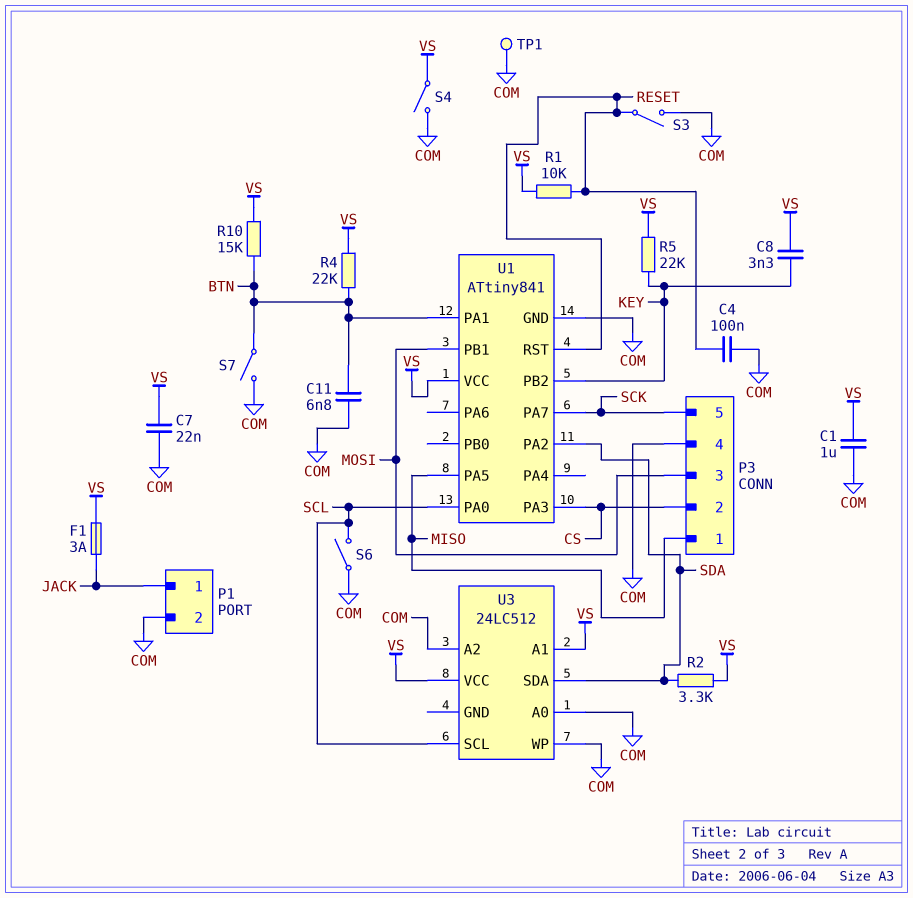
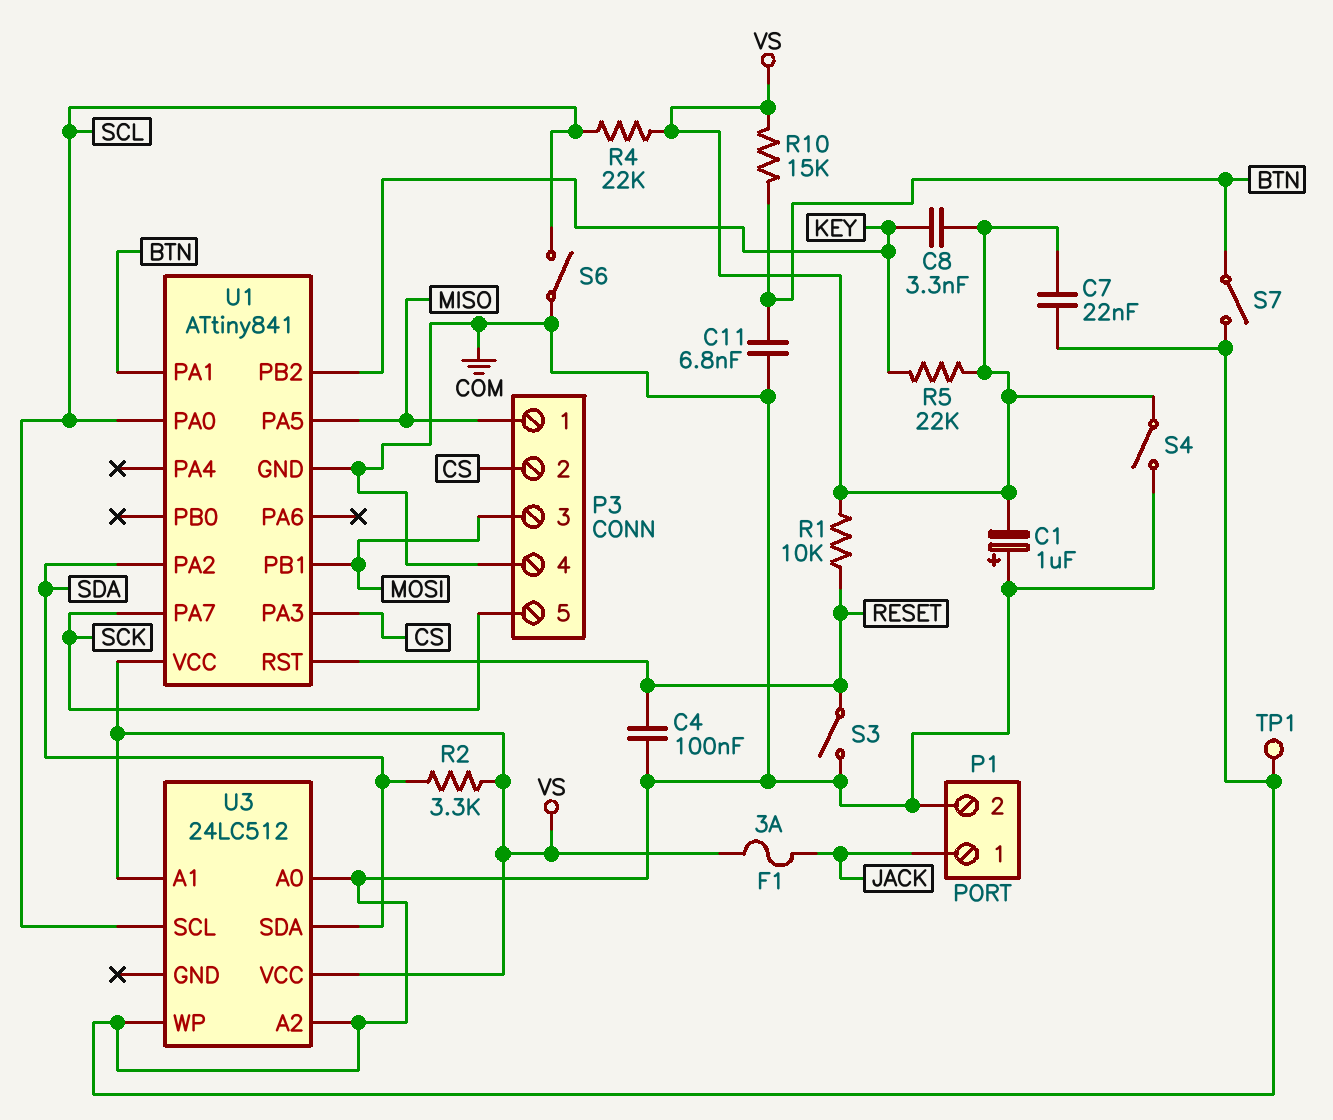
C1: 1uF (COM, VS) -> 1uF (plus COM, minus VS)
R4: 22k (BTN, VS) -> 22k (SCL, VS)

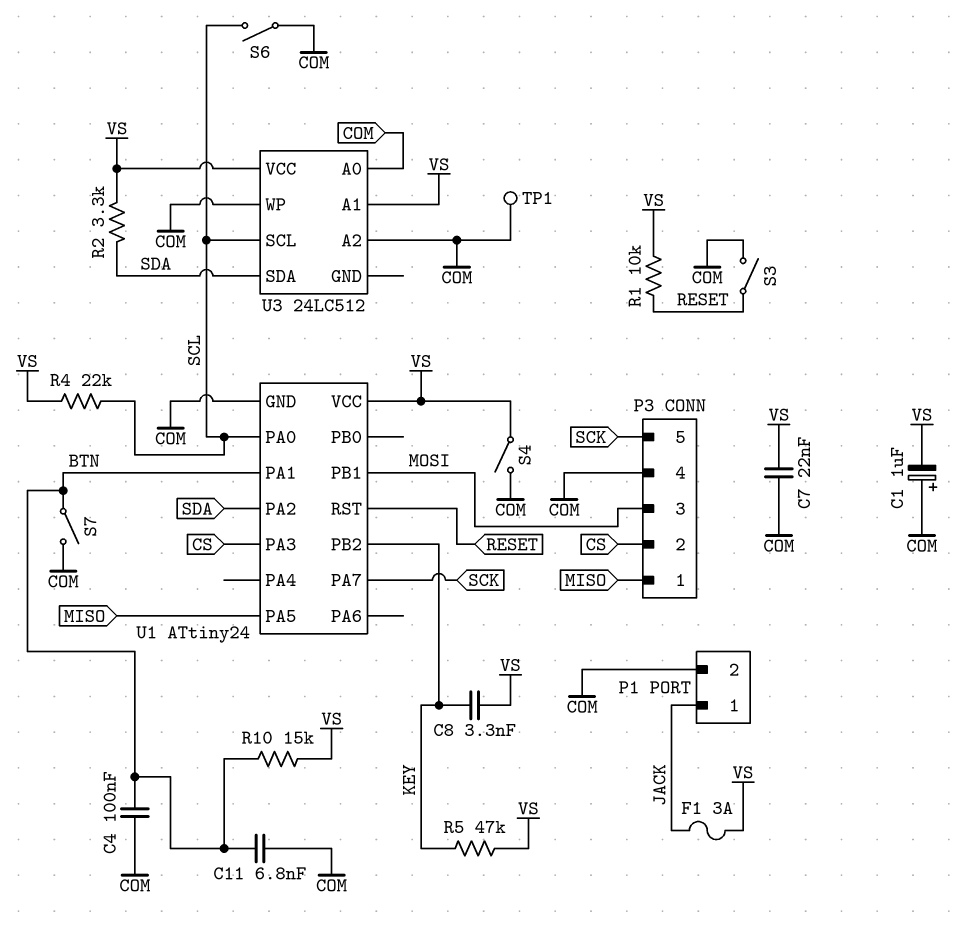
C4: 100nF (COM, RESET) -> 100nF (BTN, COM)
R5: 22k (KEY, VS) -> 47k (KEY, VS)
U1: ATtiny841 -> ATtiny24

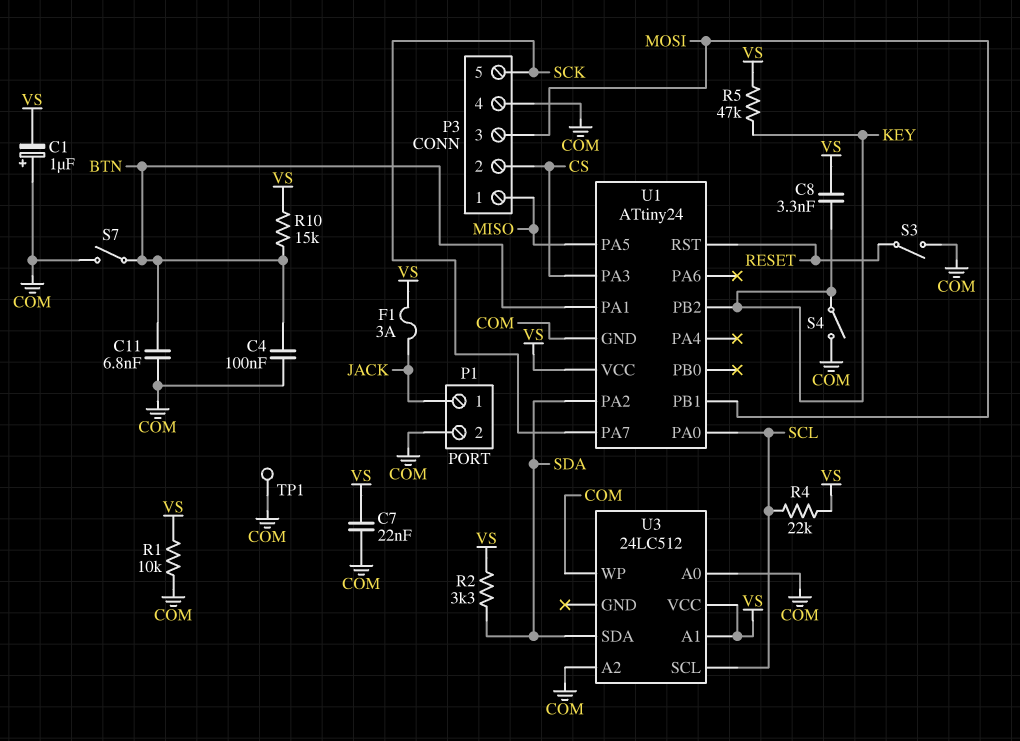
R1: 10k (RESET, VS) -> 10k (COM, VS)
S4: switch (COM, VS) -> switch (COM, KEY)
S6: switch (COM, SCL) -> none

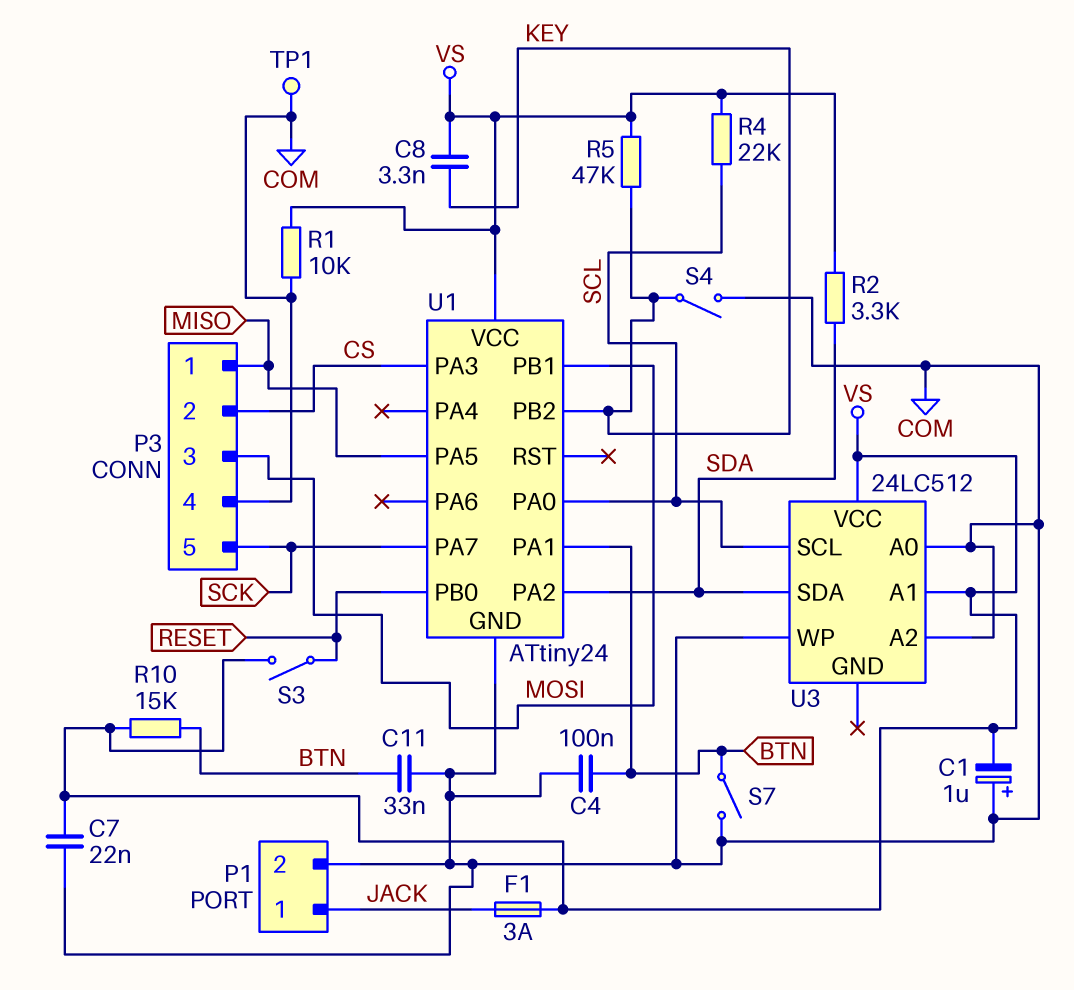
C11: 6.8nF (BTN, COM) -> 33nF (BTN, COM)
S3: switch (COM, RESET) -> switch (RESET, VS)
U1 pin PB0: none -> RESET
U1 pin RST: RESET -> none

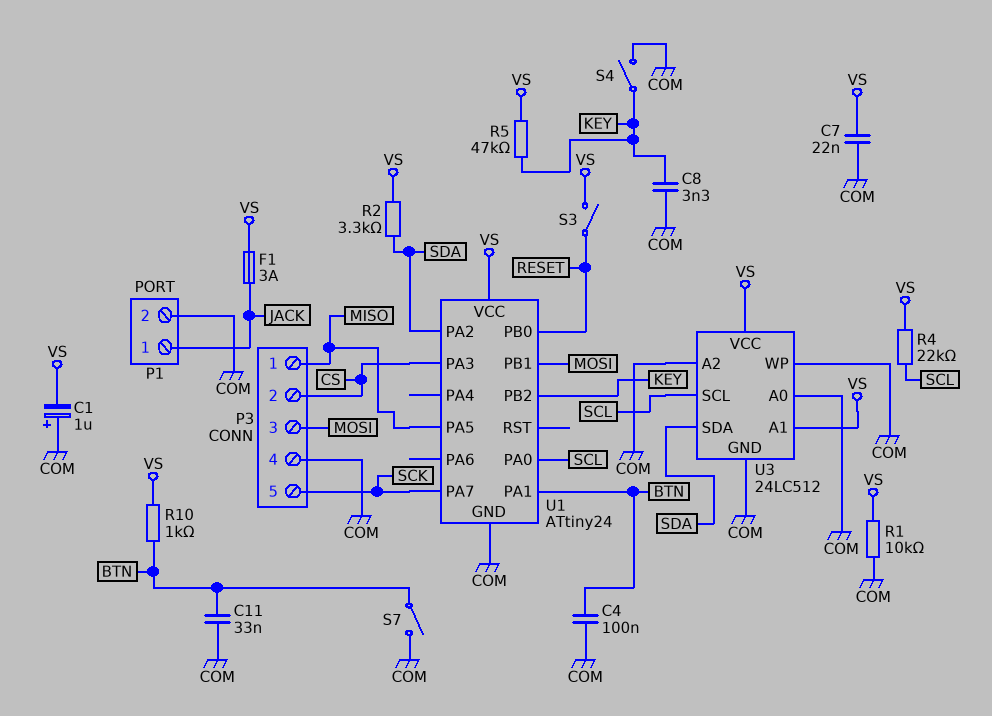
C8: 3.3nF (KEY, VS) -> 3.3nF (COM, KEY)
R10: 15k (BTN, VS) -> 1k (BTN, VS)
TP1: test point (COM) -> none
U3 pin GND: none -> COM

